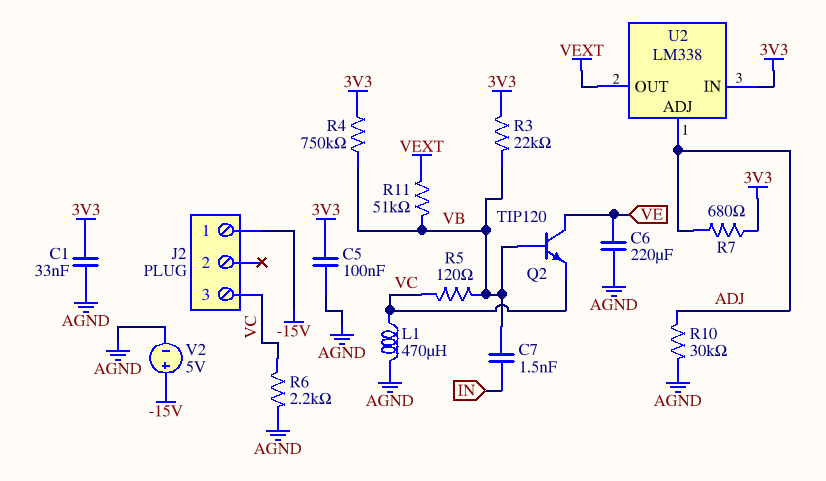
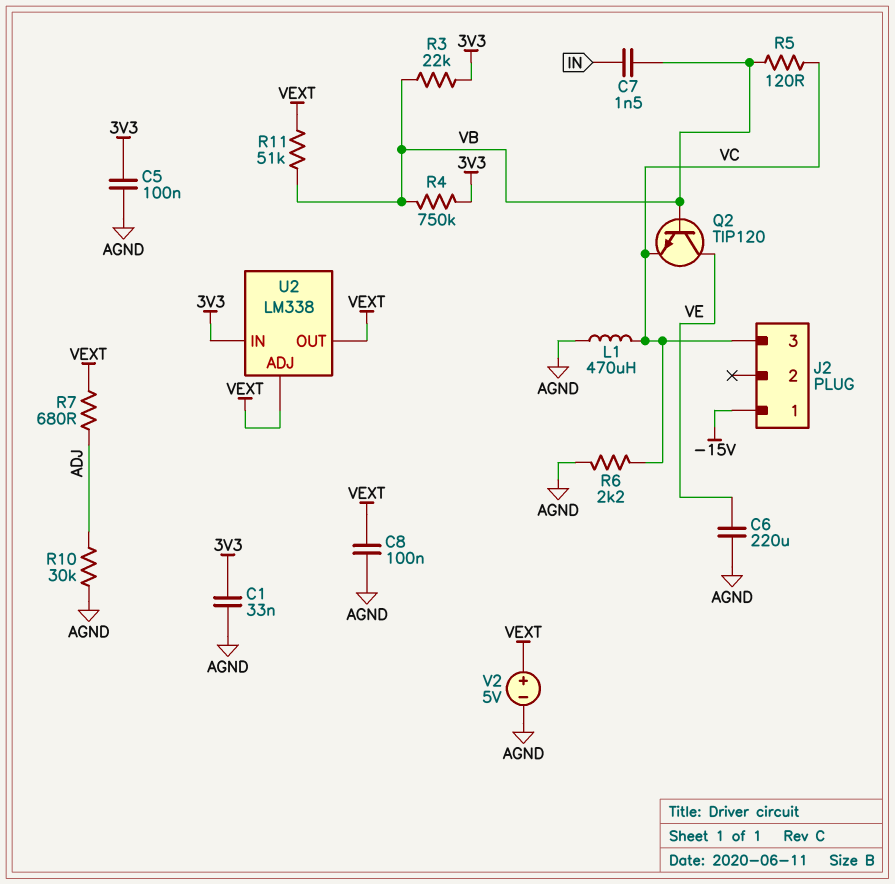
C8: none -> 100nF (AGND, VEXT)
R7: 680 (3V3, ADJ) -> 680 (ADJ, VEXT)
U2 pin ADJ: ADJ -> VEXT
V2: 5V (plus -15V, minus AGND) -> 5V (plus VEXT, minus AGND)

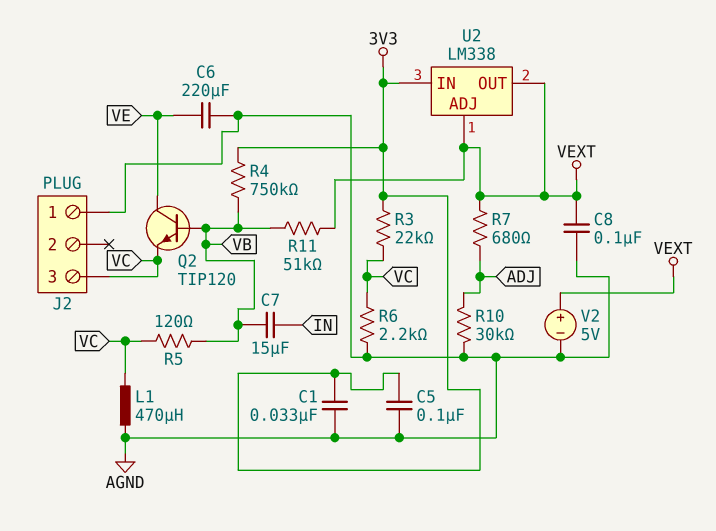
C7: 1.5nF (IN, VB) -> 15uF (IN, VB)
J2 pin 1: -15V -> AGND
R3: 22k (3V3, VB) -> 22k (3V3, VC)

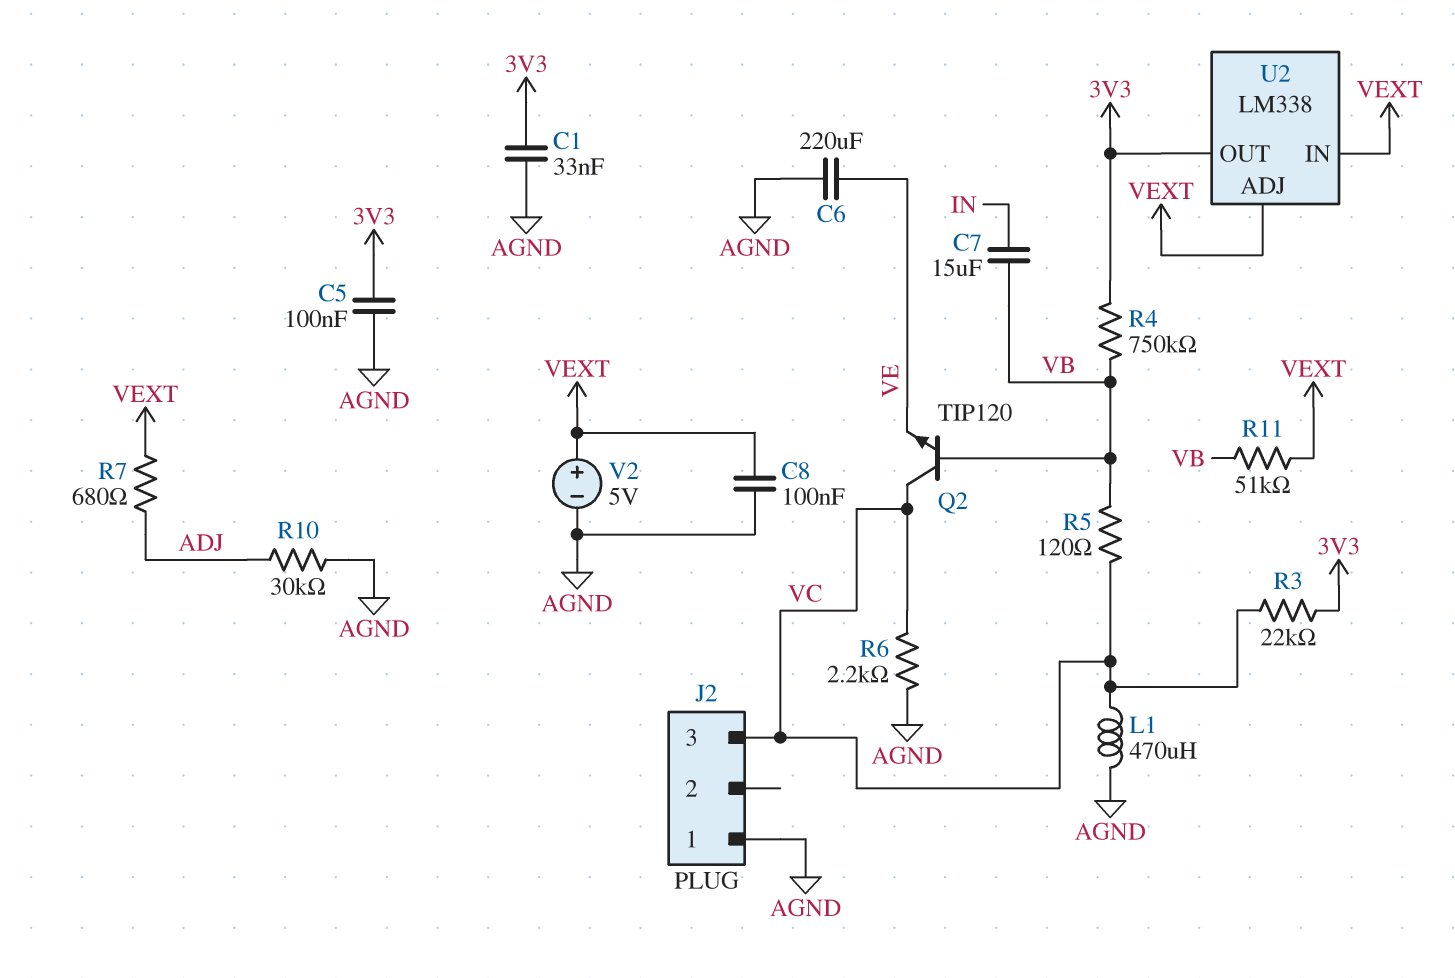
Q2: NPN TIP120 (B VB, C VE, E VC) -> NPN TIP120 (B VB, C VC, E VE)
U2 pin IN: 3V3 -> VEXT
U2 pin OUT: VEXT -> 3V3

